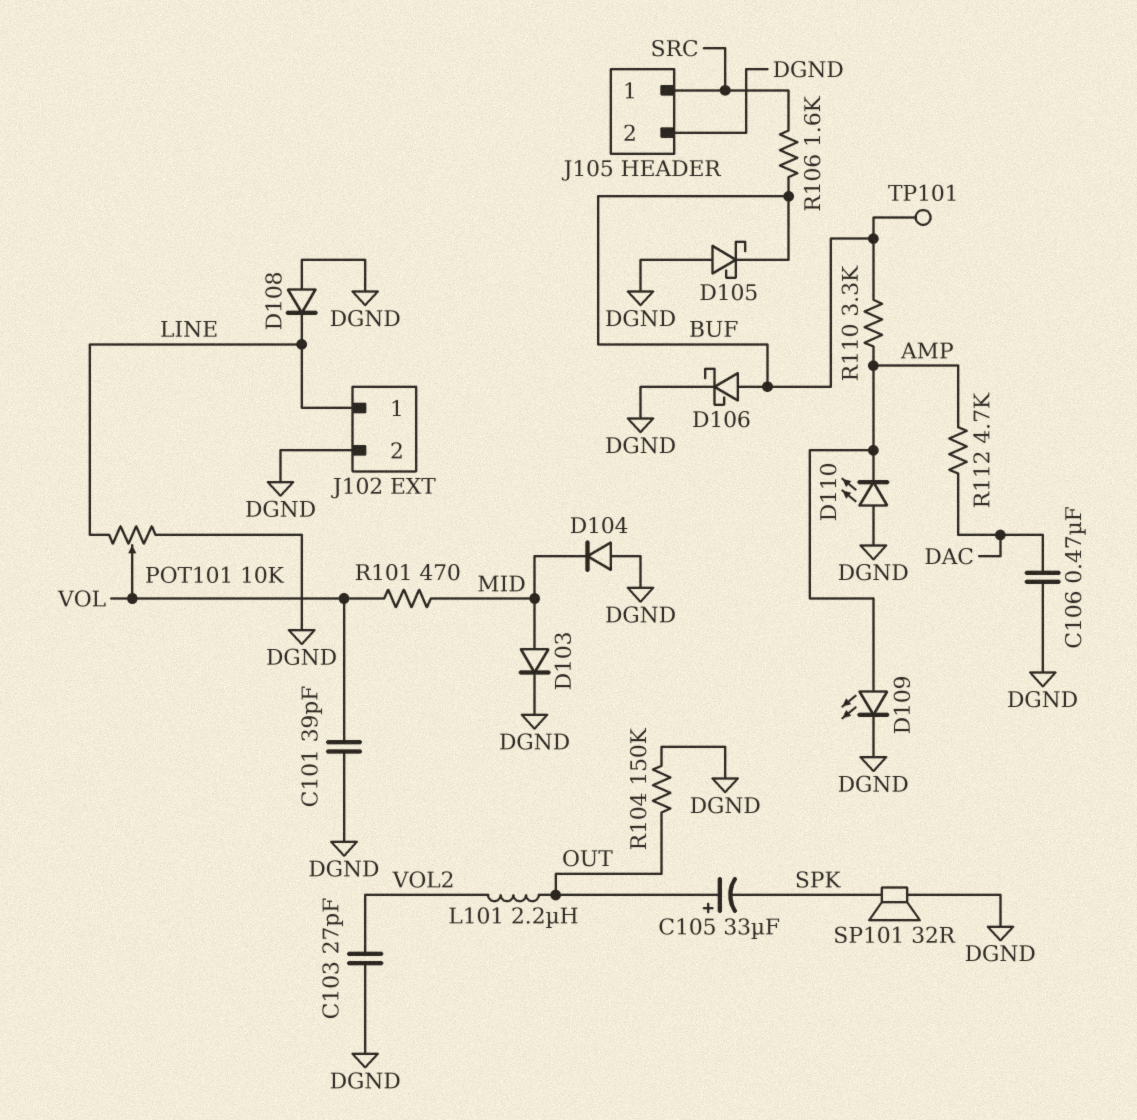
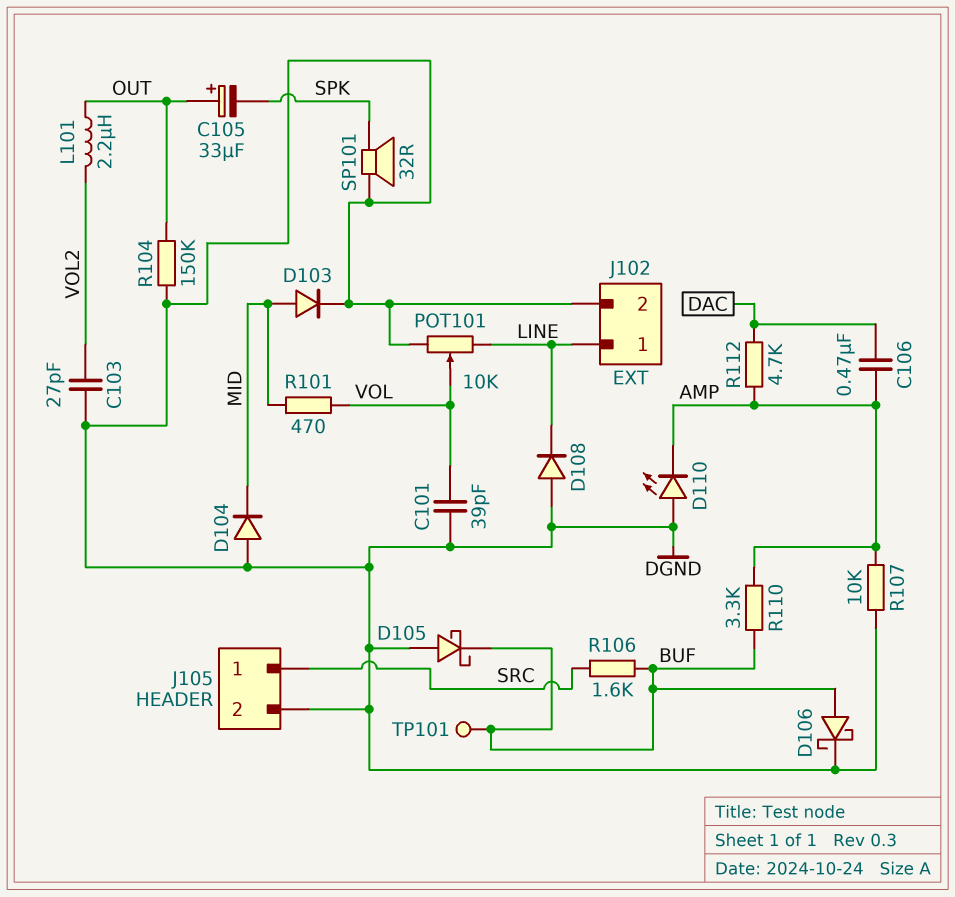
C106: 470nF (DAC, DGND) -> 470nF (AMP, DAC)
D109: LED (A AMP, K DGND) -> none
R107: none -> 10k (AMP, DGND)

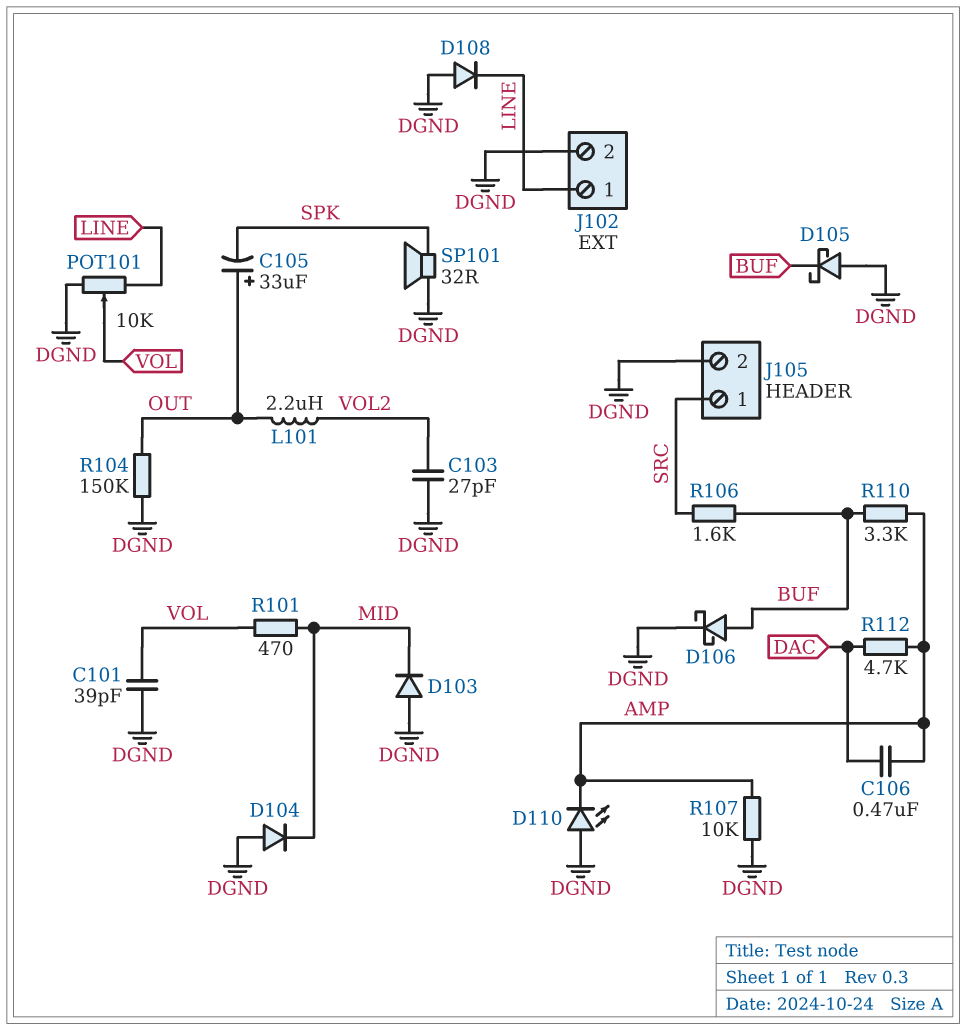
D103: diode (A MID, K DGND) -> diode (A DGND, K MID)
TP101: test point (BUF) -> none

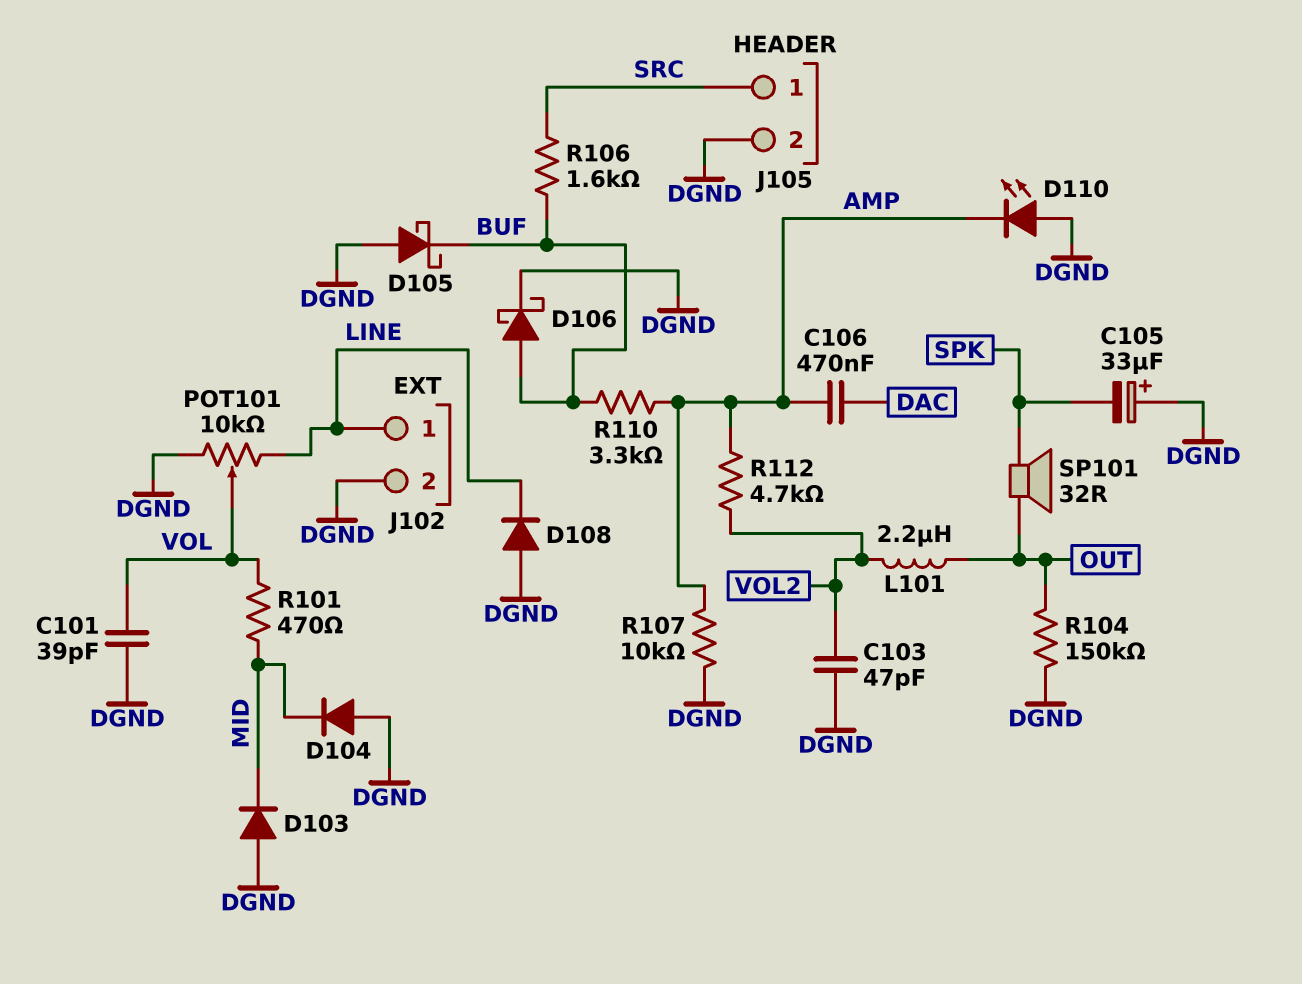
C103: 27pF (DGND, VOL2) -> 47pF (DGND, VOL2)
C105: 33uF (plus OUT, minus SPK) -> 33uF (plus DGND, minus SPK)
R112: 4.7k (AMP, DAC) -> 4.7k (AMP, VOL2)
SP101: speaker 32R (DGND, SPK) -> speaker 32R (OUT, SPK)

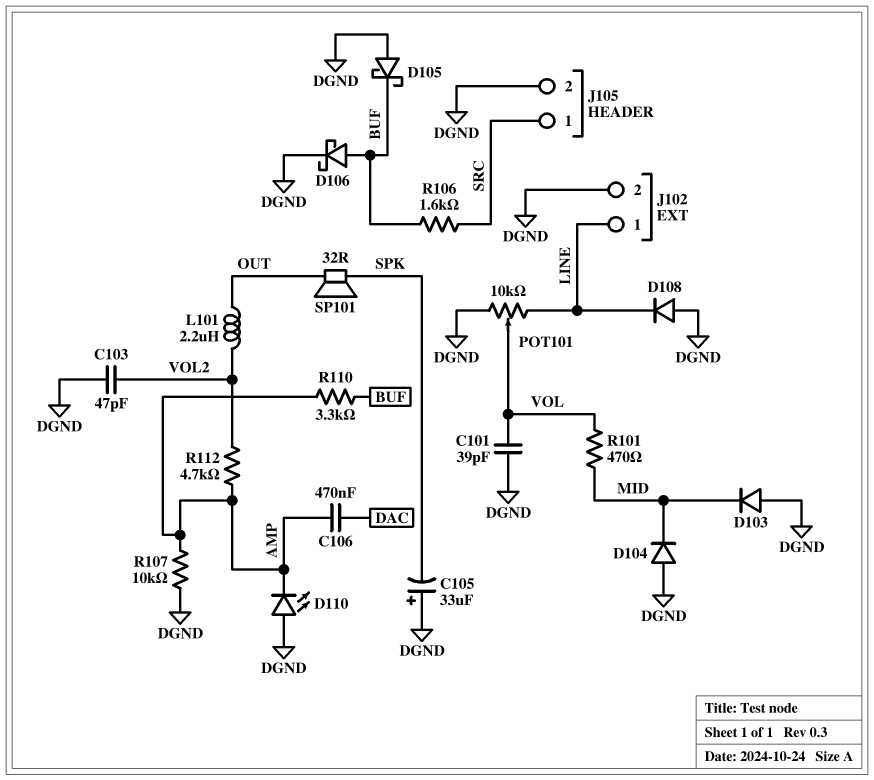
R104: 150k (DGND, OUT) -> none

